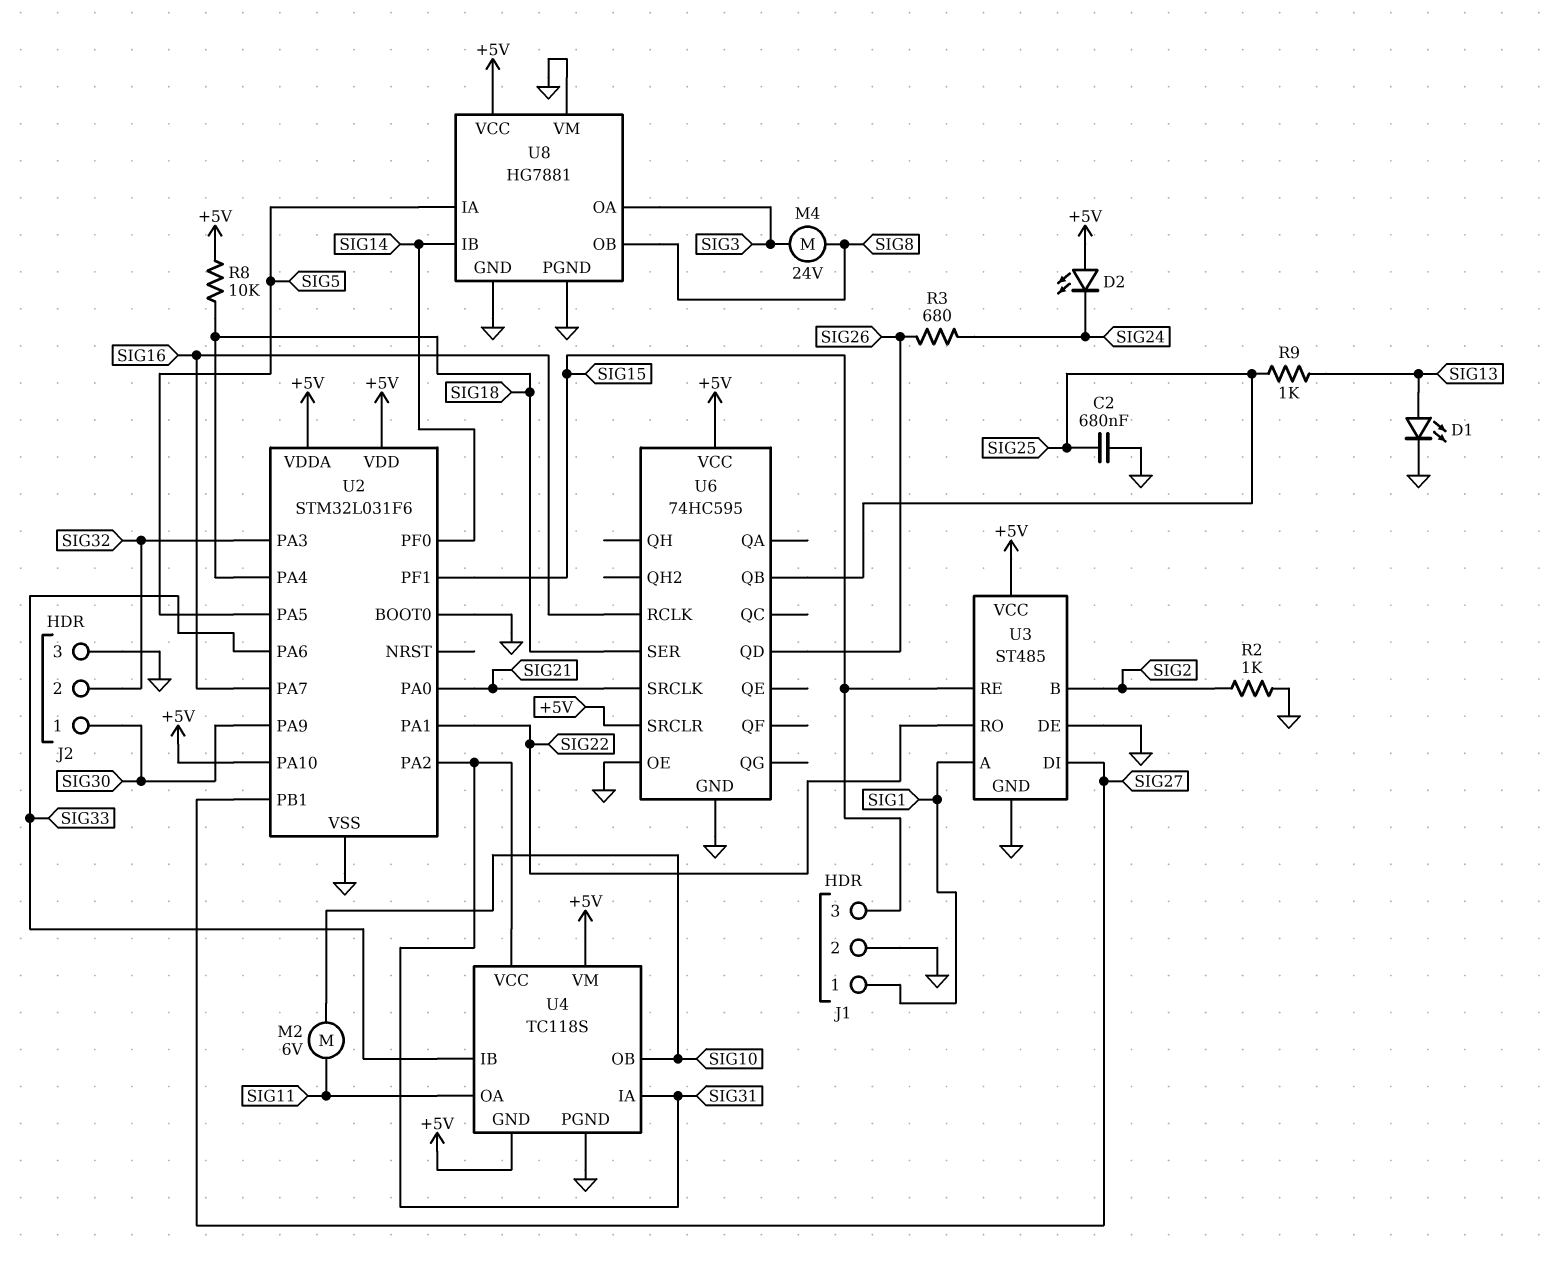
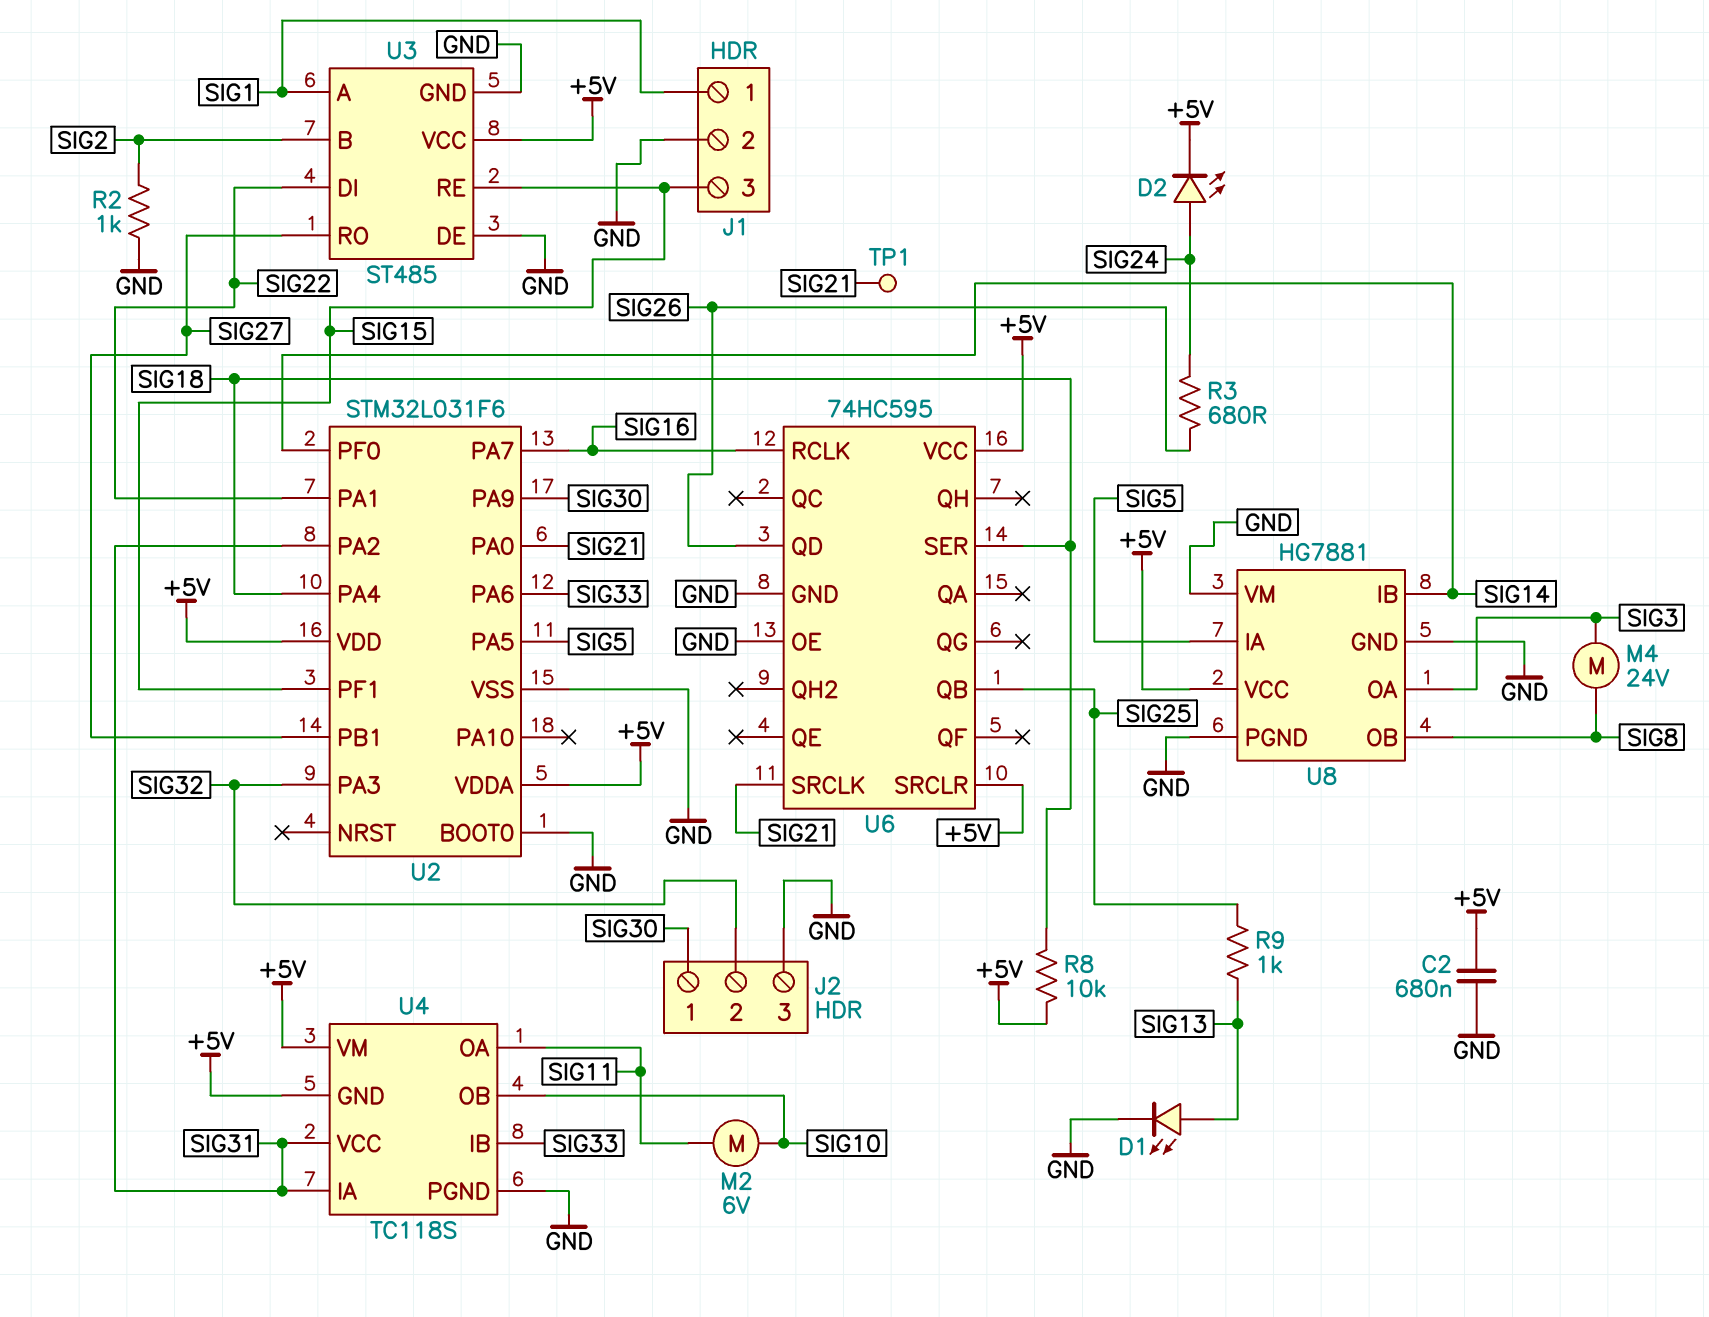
C2: 680nF (GND, SIG25) -> 680nF (+5V, GND)
D2: LED (A +5V, K SIG24) -> LED (A SIG24, K +5V)
TP1: none -> test point (SIG21)
U2 pin PA10: +5V -> none
U3 pin DI: SIG27 -> SIG22
U3 pin RO: SIG22 -> SIG27

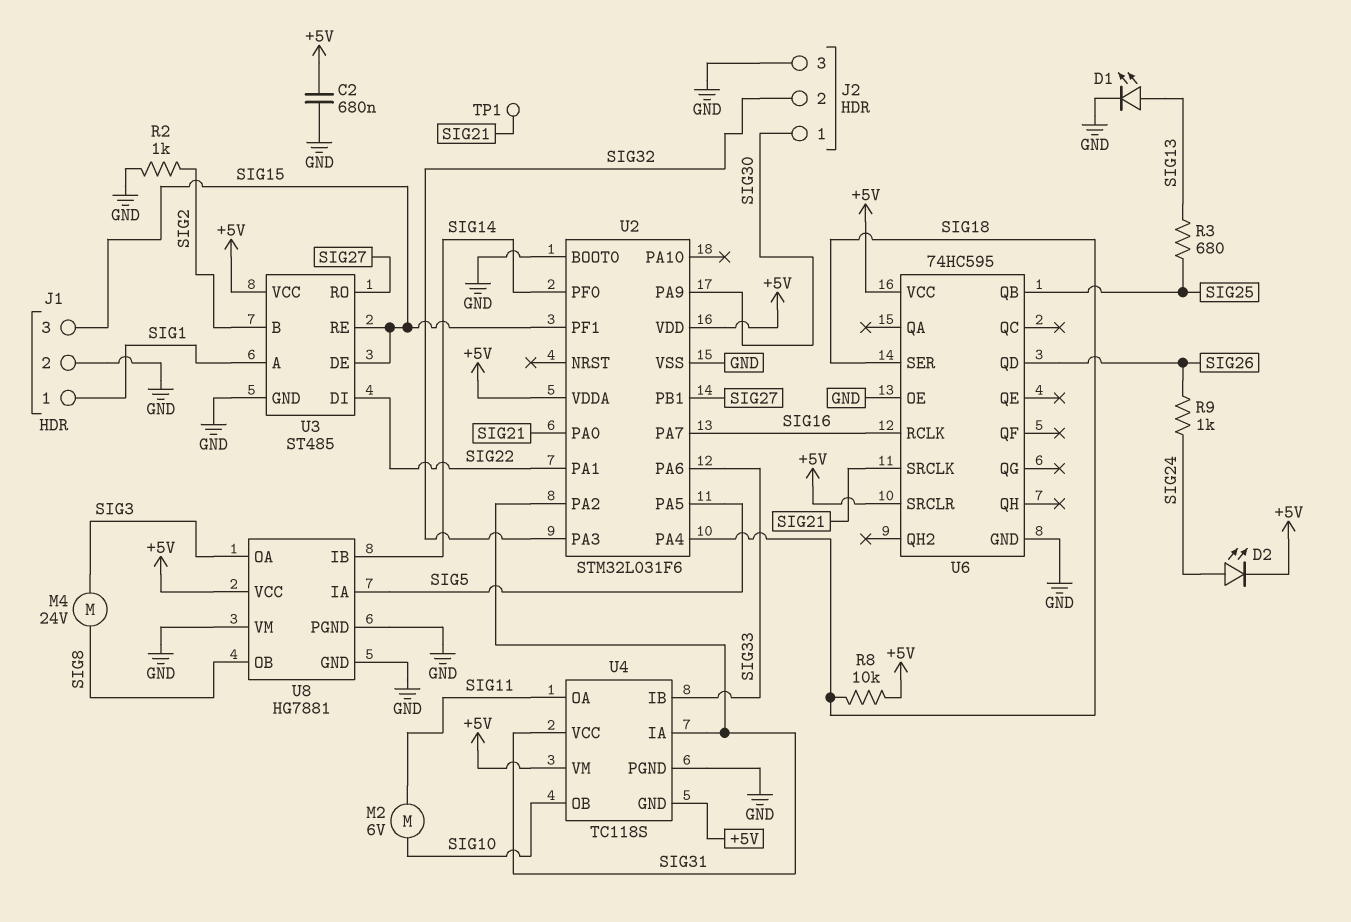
R3: 680 (SIG24, SIG26) -> 680 (SIG13, SIG25)
R9: 1k (SIG13, SIG25) -> 1k (SIG24, SIG26)
U3 pin DE: GND -> SIG15

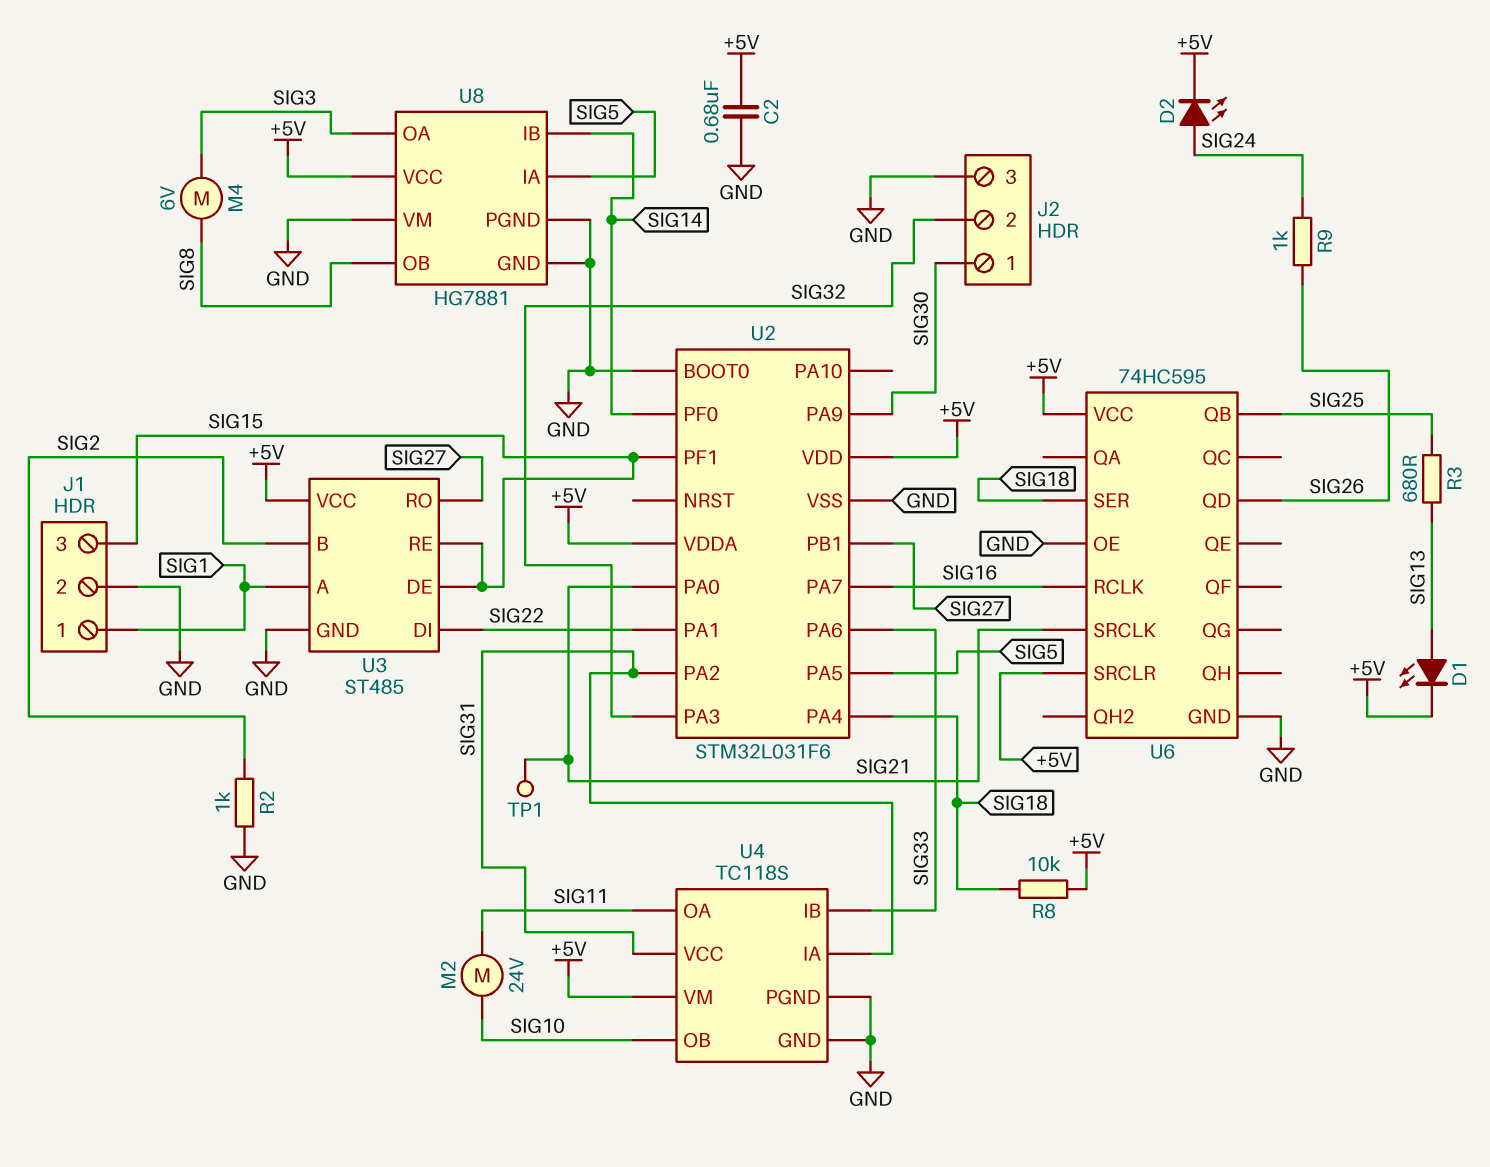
D1: LED (A SIG13, K GND) -> LED (A SIG13, K +5V)
M2: motor 6V (SIG10, SIG11) -> motor 24V (SIG10, SIG11)
M4: motor 24V (SIG3, SIG8) -> motor 6V (SIG3, SIG8)
U4 pin GND: +5V -> GND

